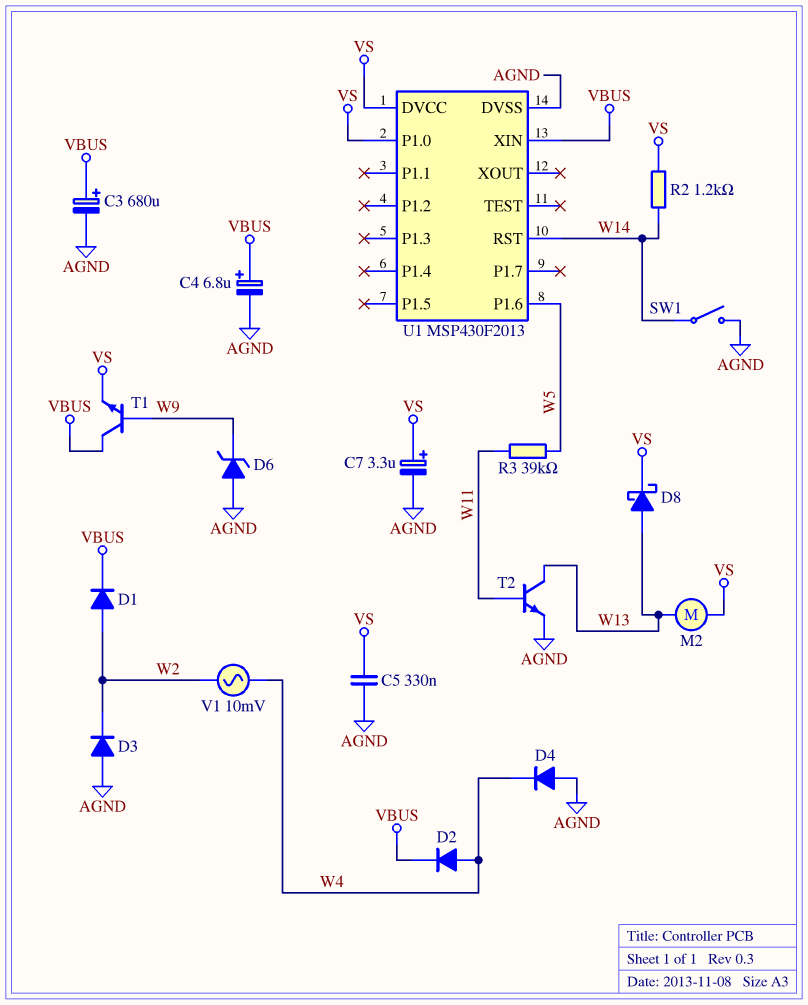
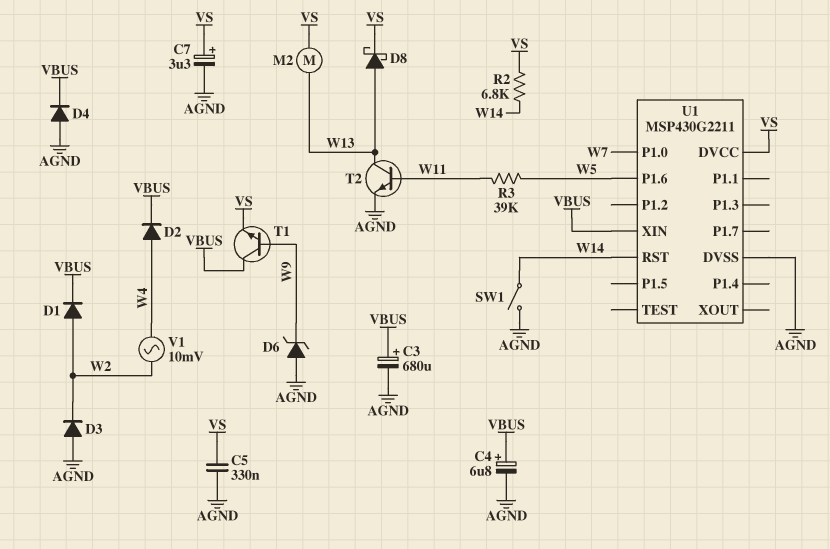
D4: diode (A AGND, K W4) -> diode (A AGND, K VBUS)
R2: 1.2k (VS, W14) -> 6.8k (VS, W14)
U1: MSP430F2013 -> MSP430G2211
U1 pin P1.0: VS -> W7

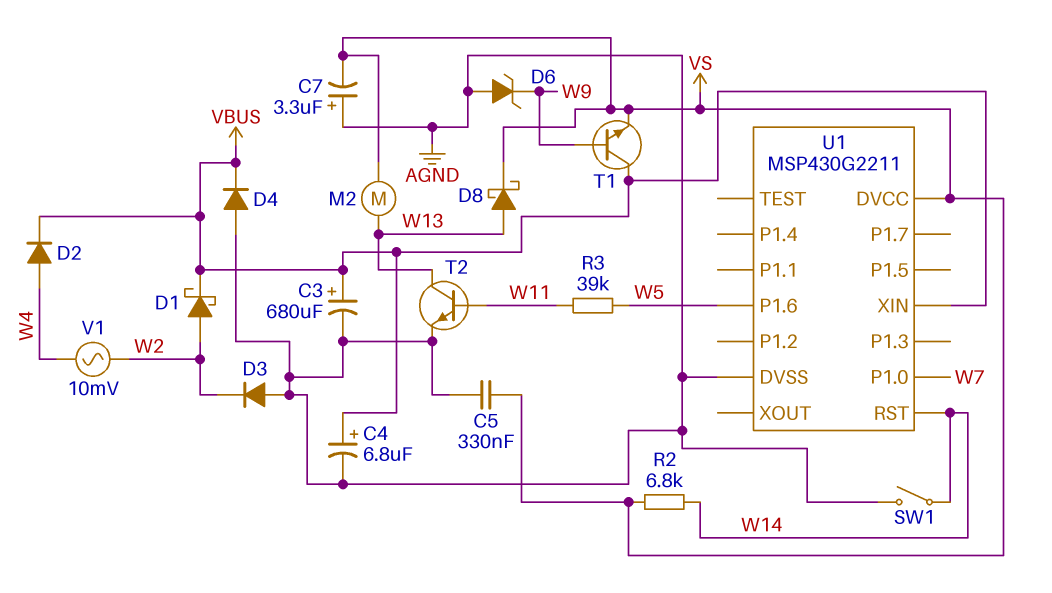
C7: 3.3uF (plus VS, minus AGND) -> 3.3uF (plus AGND, minus VS)
D1: diode (A W2, K VBUS) -> schottky (A W2, K VBUS)

